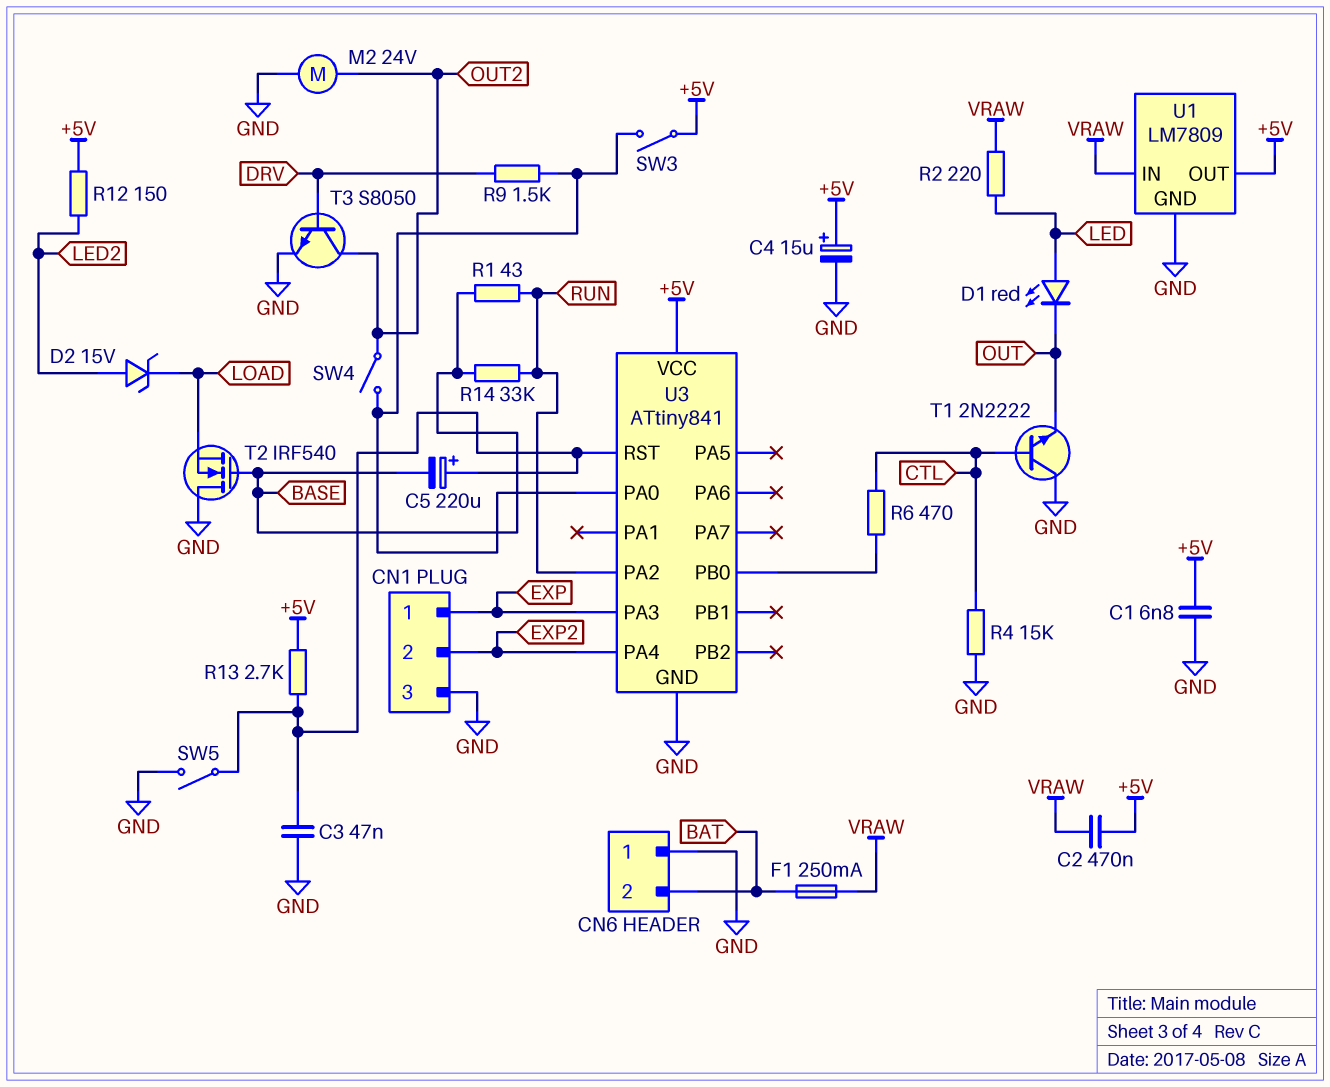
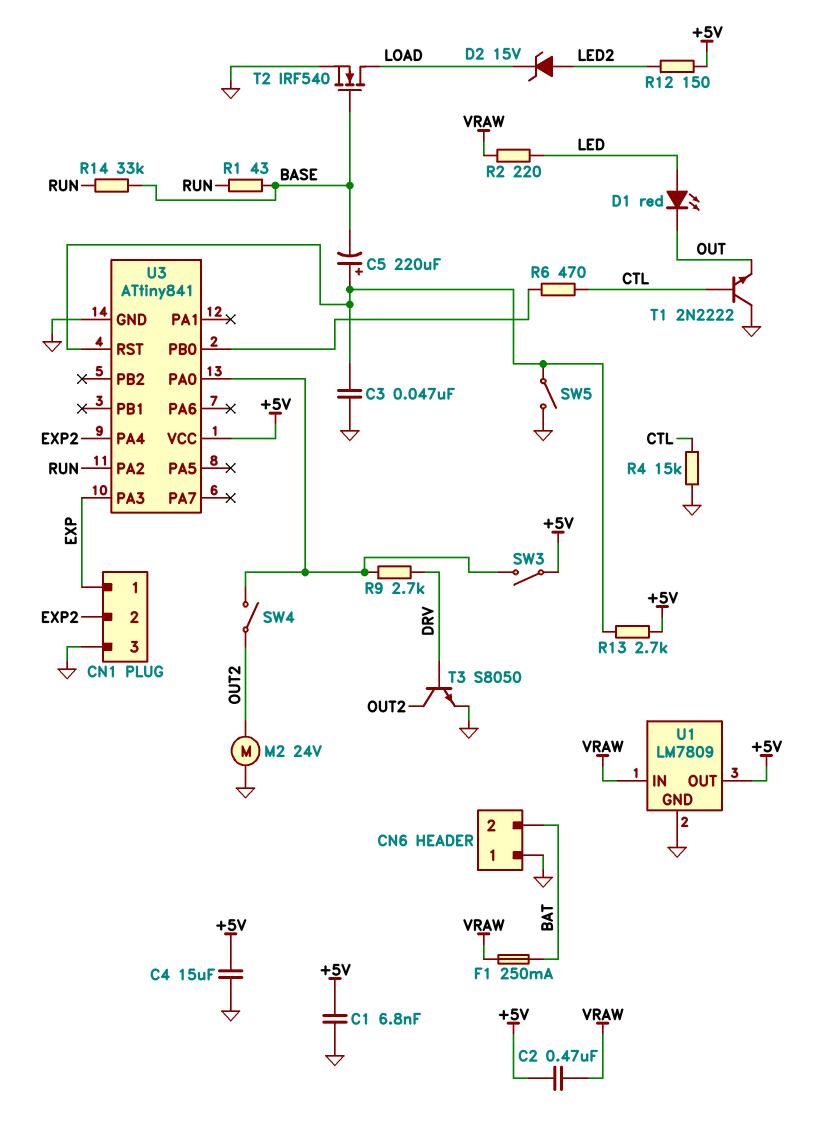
C4: 15uF (plus +5V, minus GND) -> 15uF (+5V, GND)
R9: 1.5k (DRV, U3/PA0) -> 2.7k (DRV, U3/PA0)
T2: NMOS IRF540 (G BASE, D GND, S LOAD) -> NMOS IRF540 (G BASE, D LOAD, S GND)

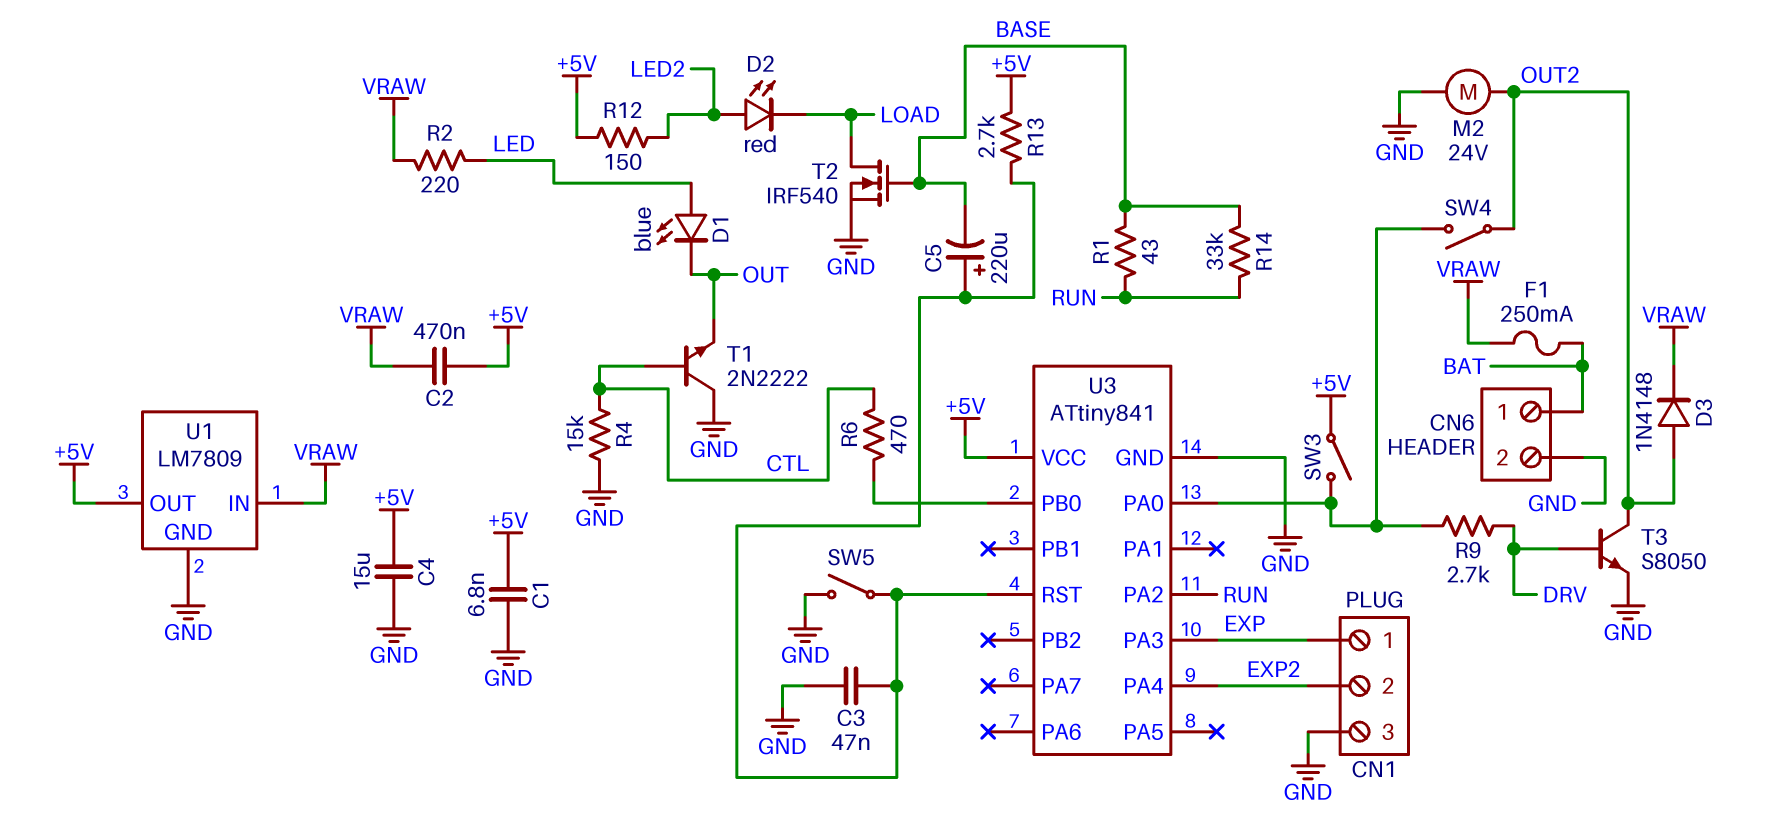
CN6 pin 1: GND -> BAT
CN6 pin 2: BAT -> GND
D1: LED red (A LED, K OUT) -> LED blue (A LED, K OUT)
D2: zener 15V (A LED2, K LOAD) -> LED red (A LED2, K LOAD)
D3: none -> diode 1N4148 (A OUT2, K VRAW)

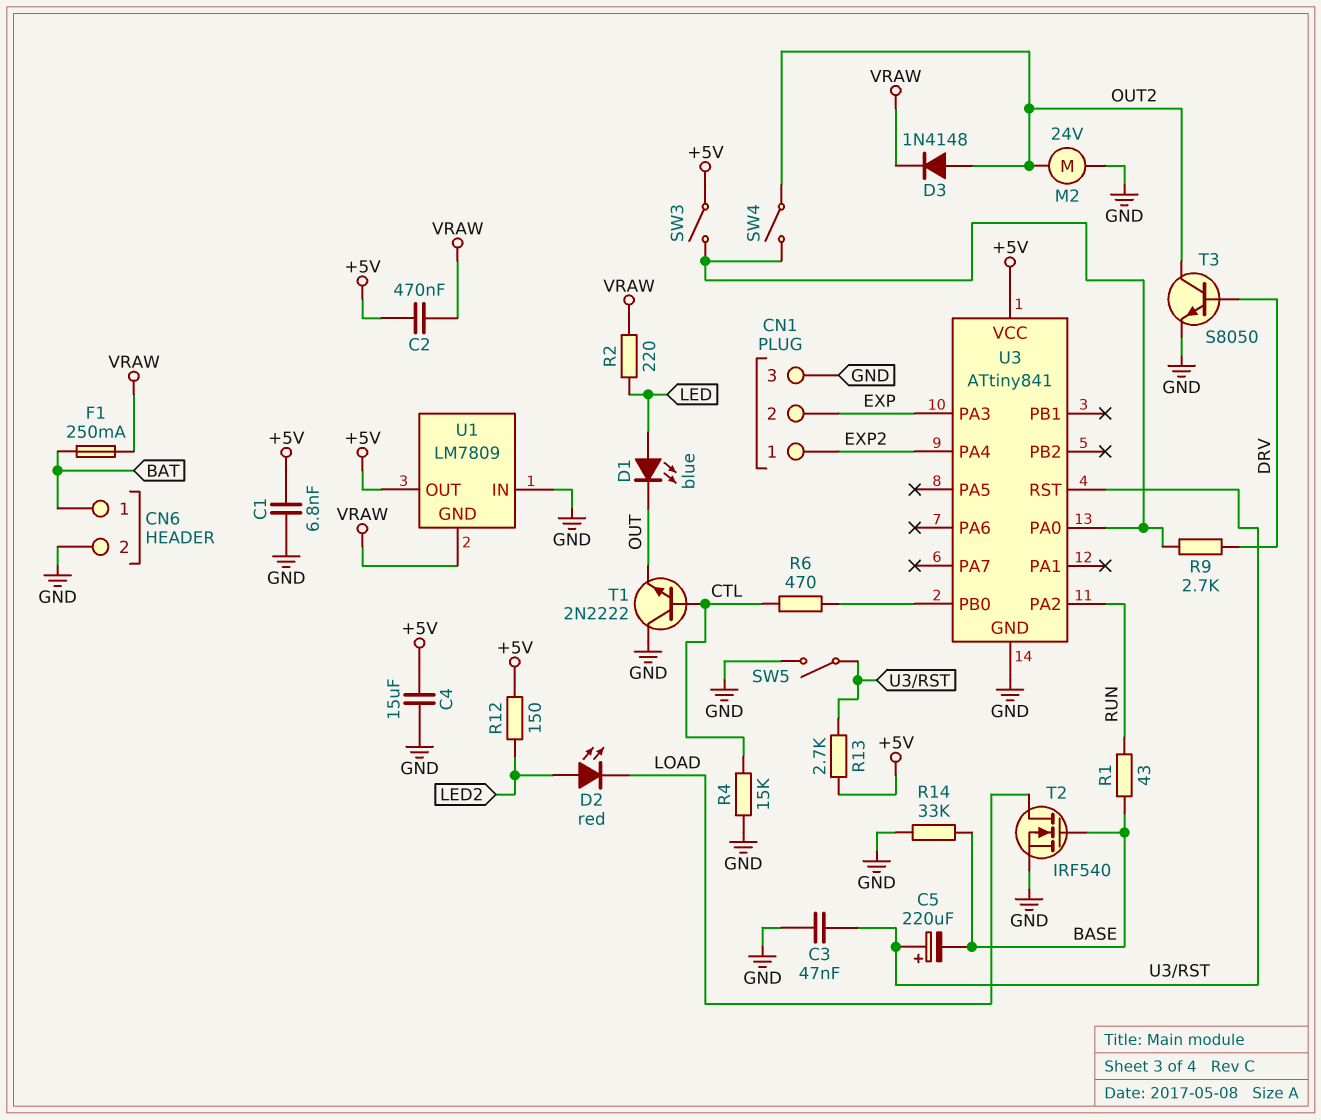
CN1 pin 1: EXP -> EXP2
CN1 pin 2: EXP2 -> EXP
R14: 33k (BASE, RUN) -> 33k (BASE, GND)
U1 pin GND: GND -> VRAW
U1 pin IN: VRAW -> GND

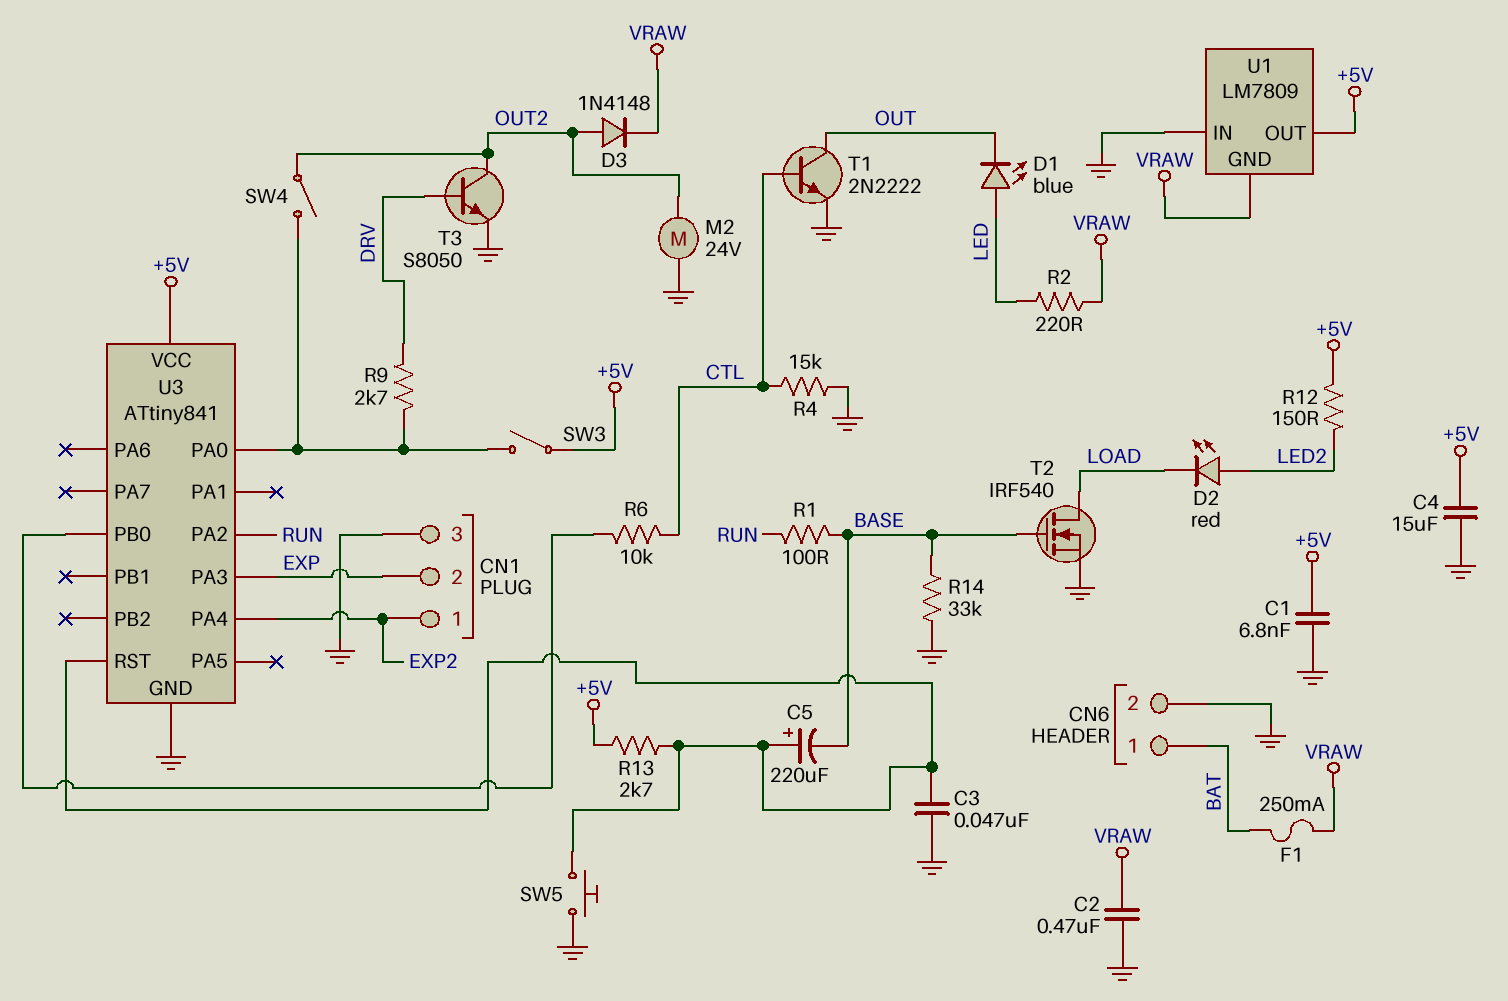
C2: 470nF (+5V, VRAW) -> 470nF (GND, VRAW)
R1: 43 (BASE, RUN) -> 100 (BASE, RUN)
R6: 470 (CTL, U3/PB0) -> 10k (CTL, U3/PB0)
SW5: switch (GND, U3/RST) -> button (GND, U3/RST)
T1: NPN 2N2222 (B CTL, C GND, E OUT) -> NPN 2N2222 (B CTL, C OUT, E GND)

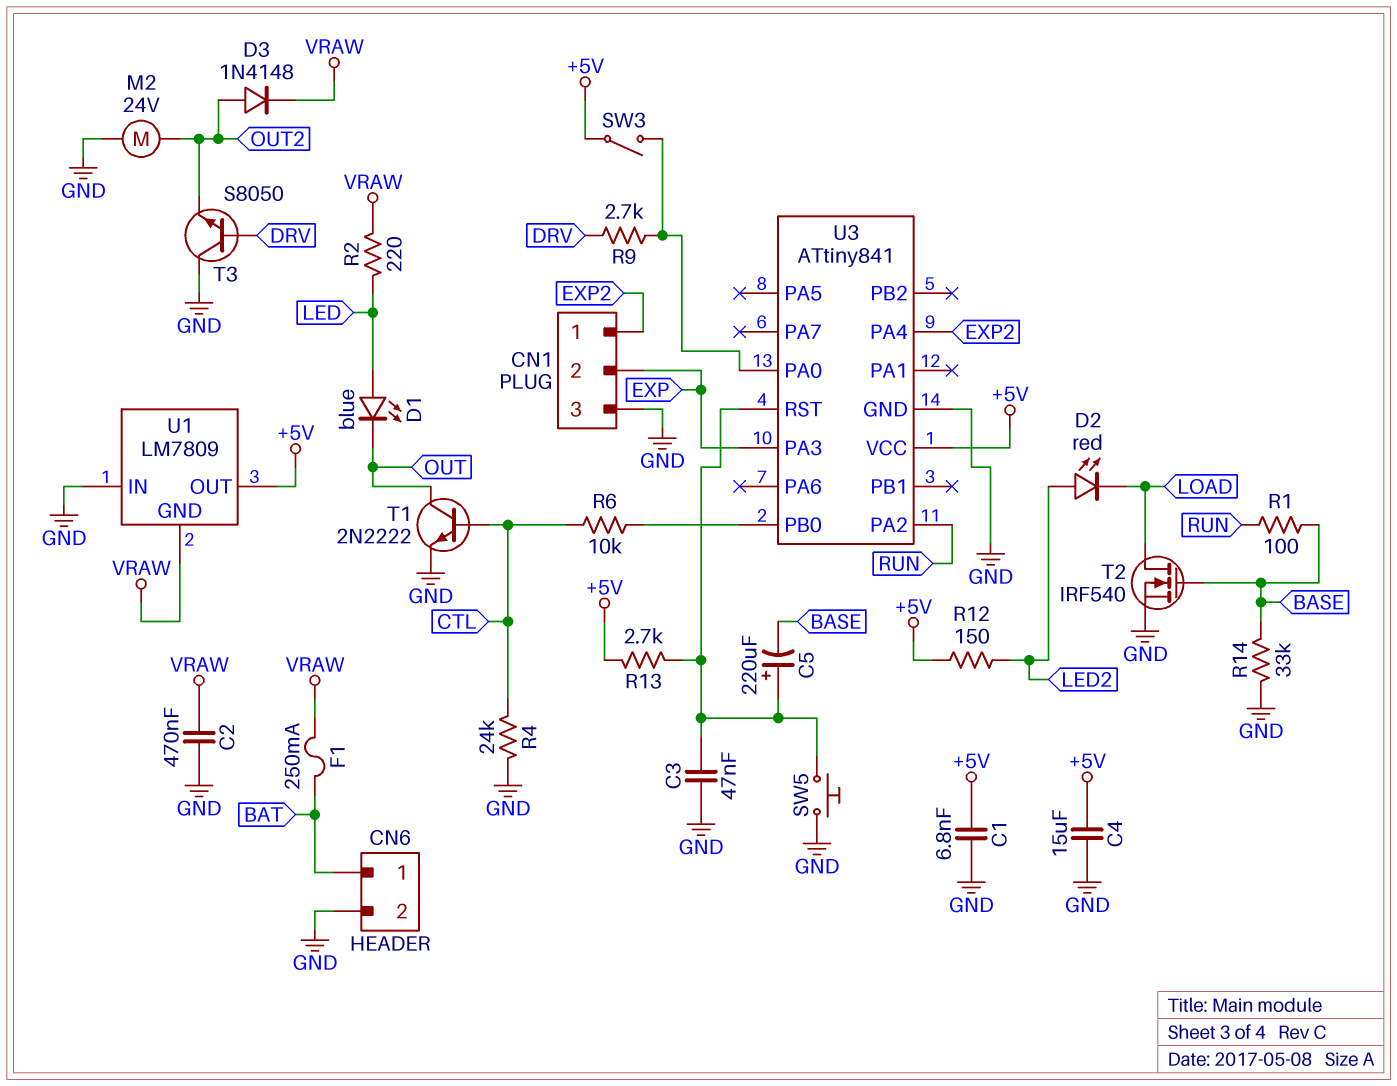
R4: 15k (CTL, GND) -> 24k (CTL, GND)
SW4: switch (OUT2, U3/PA0) -> none
T3: NPN S8050 (B DRV, C OUT2, E GND) -> NPN S8050 (B DRV, C GND, E OUT2)

